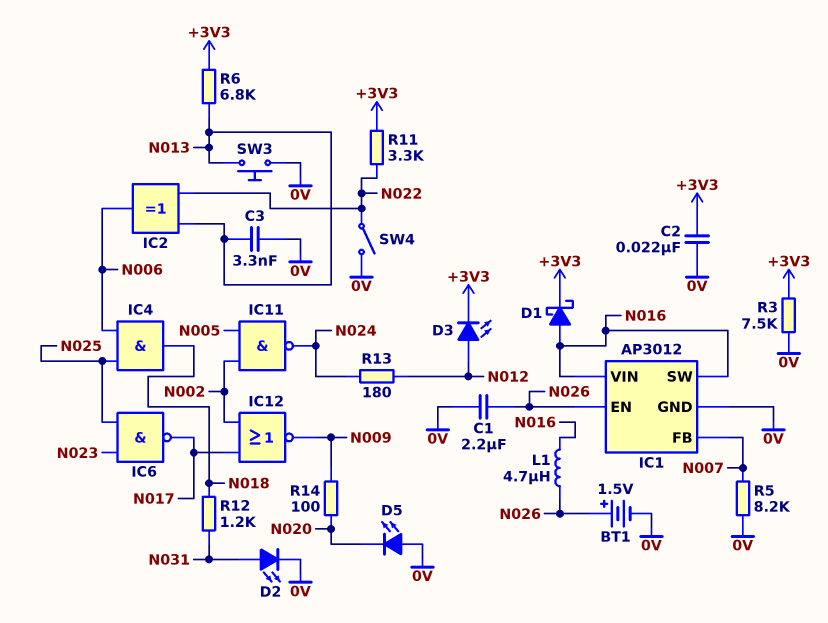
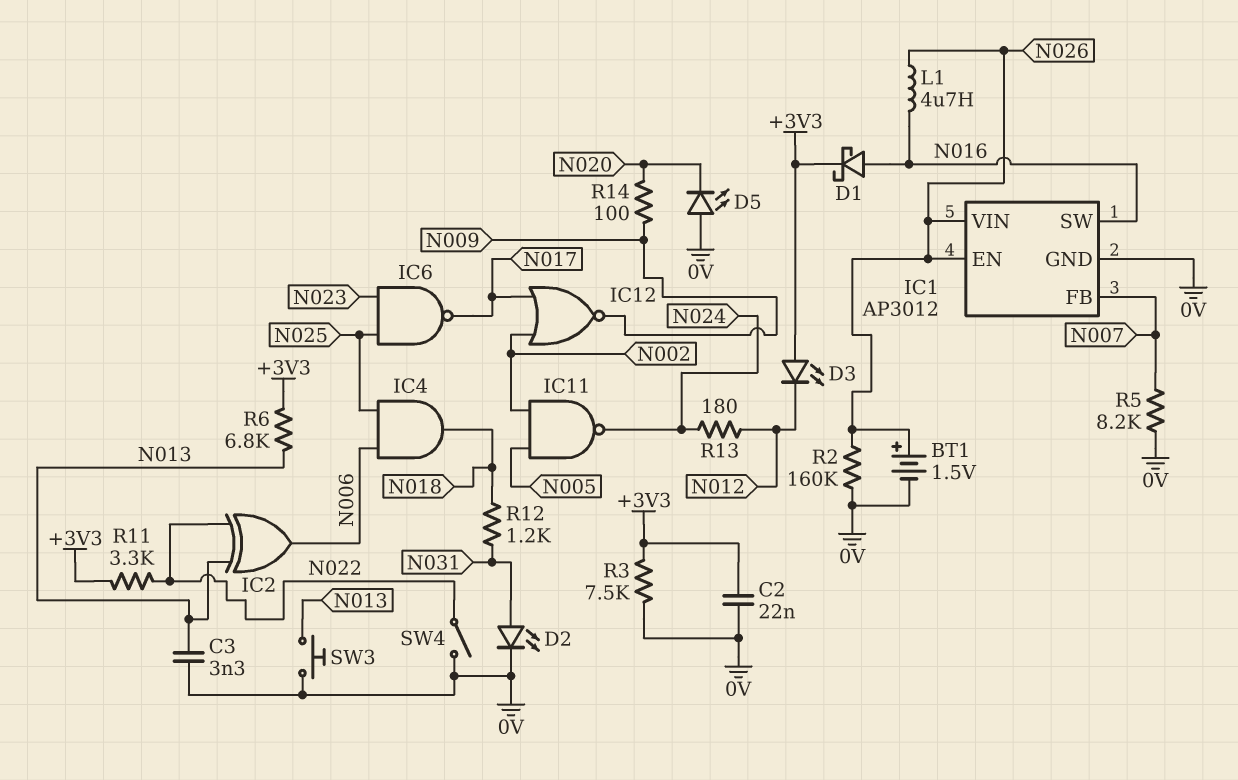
C1: 2.2uF (0V, N026) -> none
D3: LED (A N012, K +3V3) -> LED (A +3V3, K N012)
IC1 pin VIN: N016 -> N026
R2: none -> 160k (0V, N026)

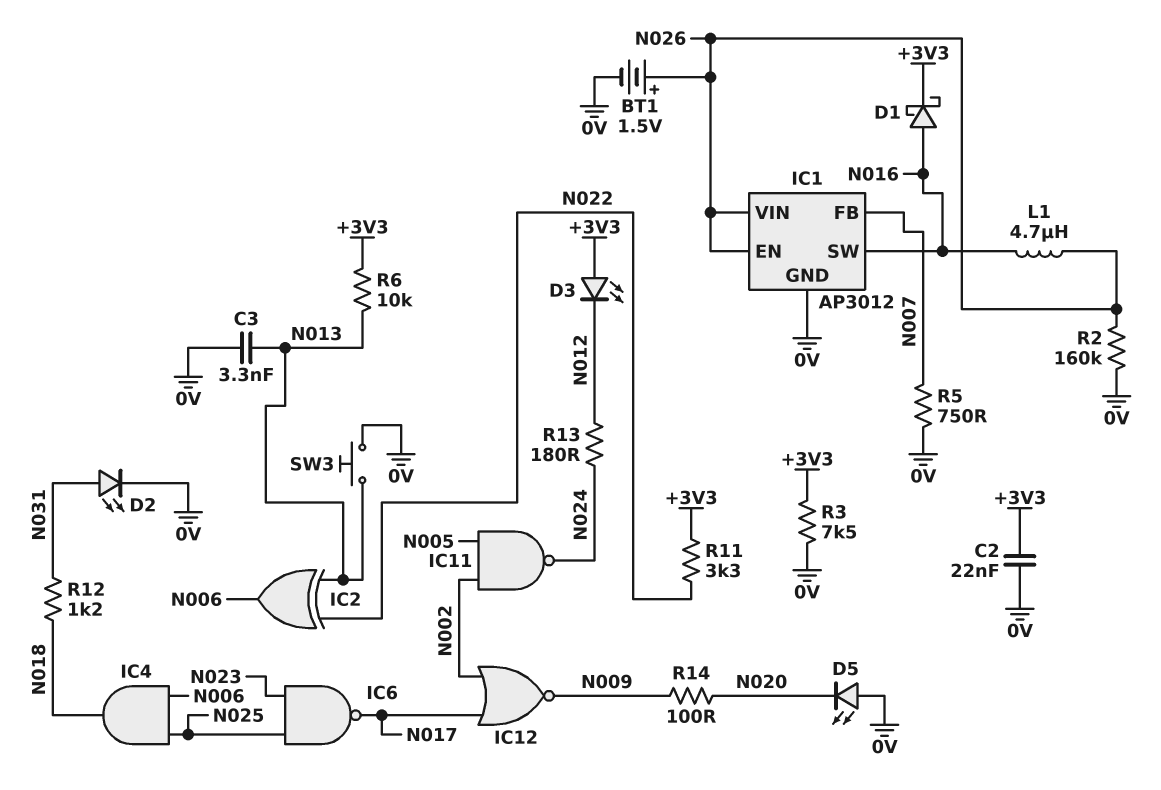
R5: 8.2k (0V, N007) -> 750 (0V, N007)
R6: 6.8k (+3V3, N013) -> 10k (+3V3, N013)
SW4: switch (0V, N022) -> none

